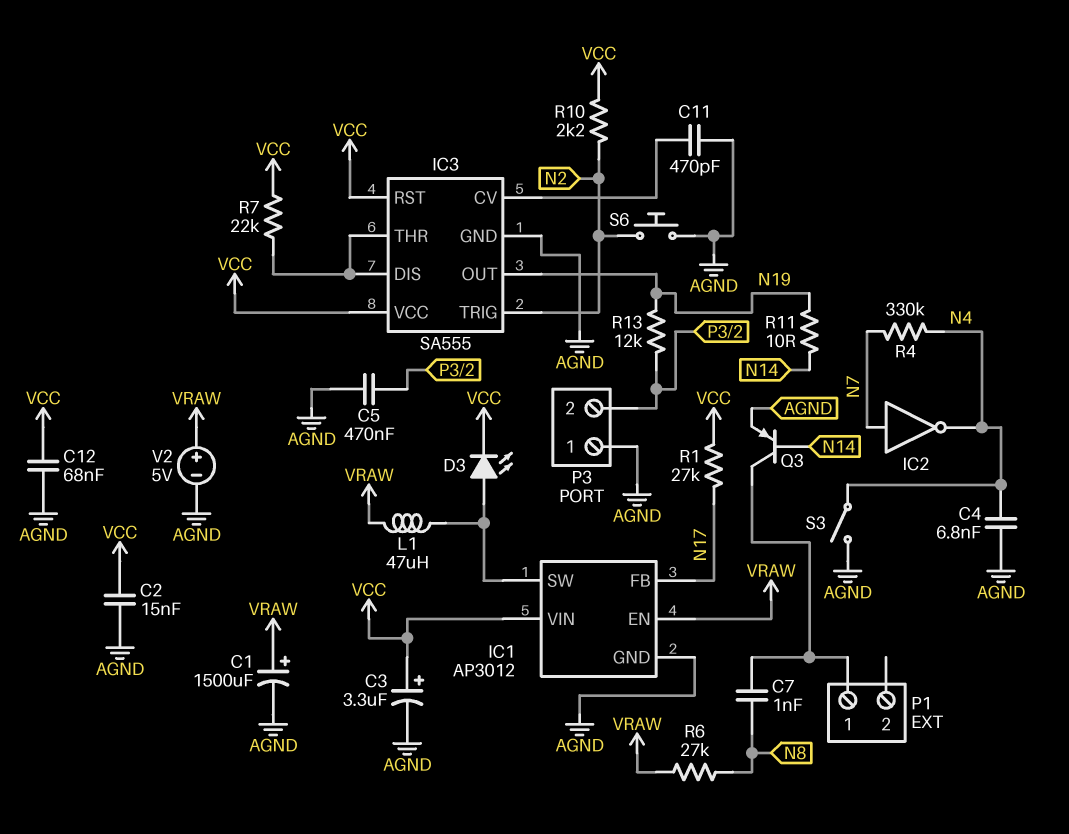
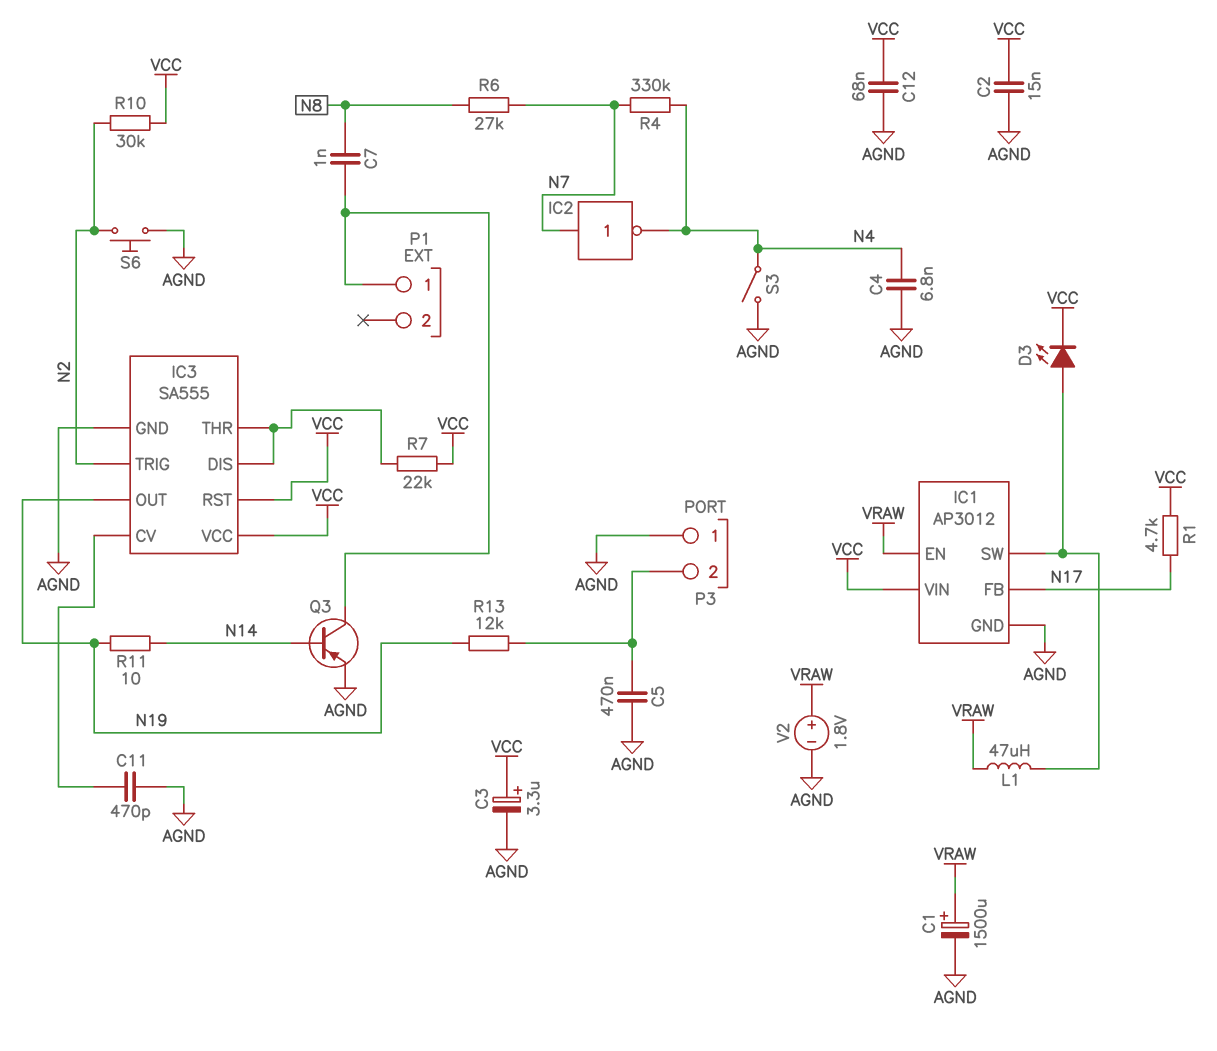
R1: 27k (N17, VCC) -> 4.7k (N17, VCC)
R6: 27k (N8, VRAW) -> 27k (N7, N8)
R10: 2.2k (N2, VCC) -> 30k (N2, VCC)
V2: 5V (plus VRAW, minus AGND) -> 1.8V (plus VRAW, minus AGND)

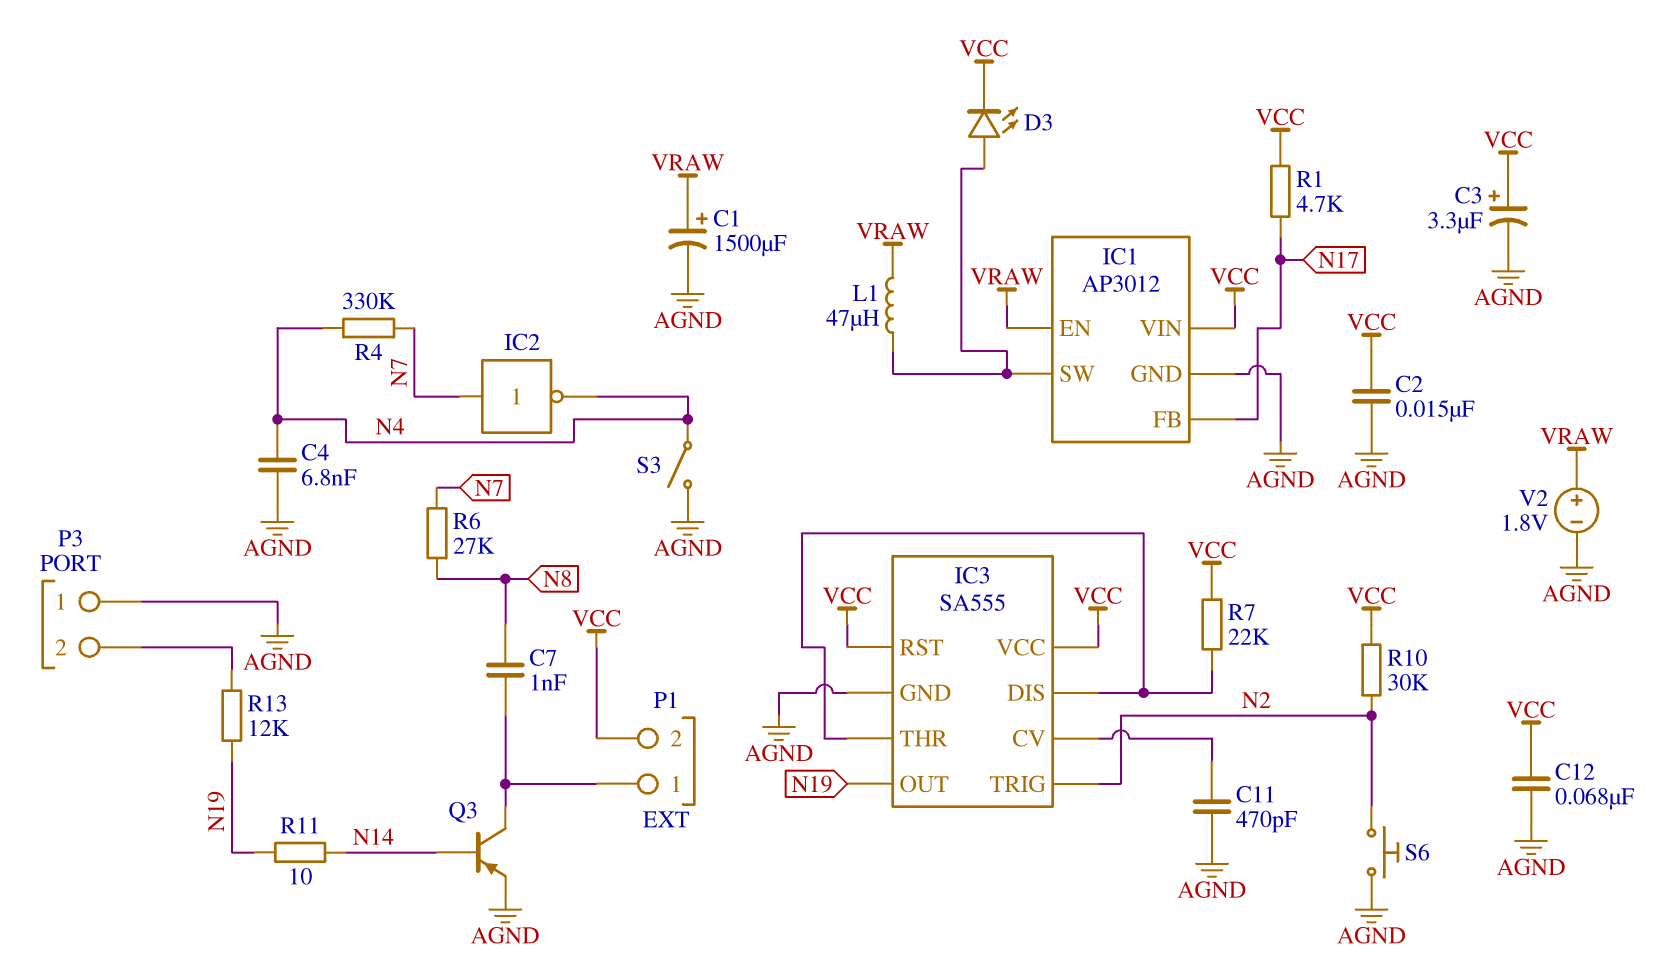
C5: 470nF (AGND, P3/2) -> none
P1 pin 2: none -> VCC

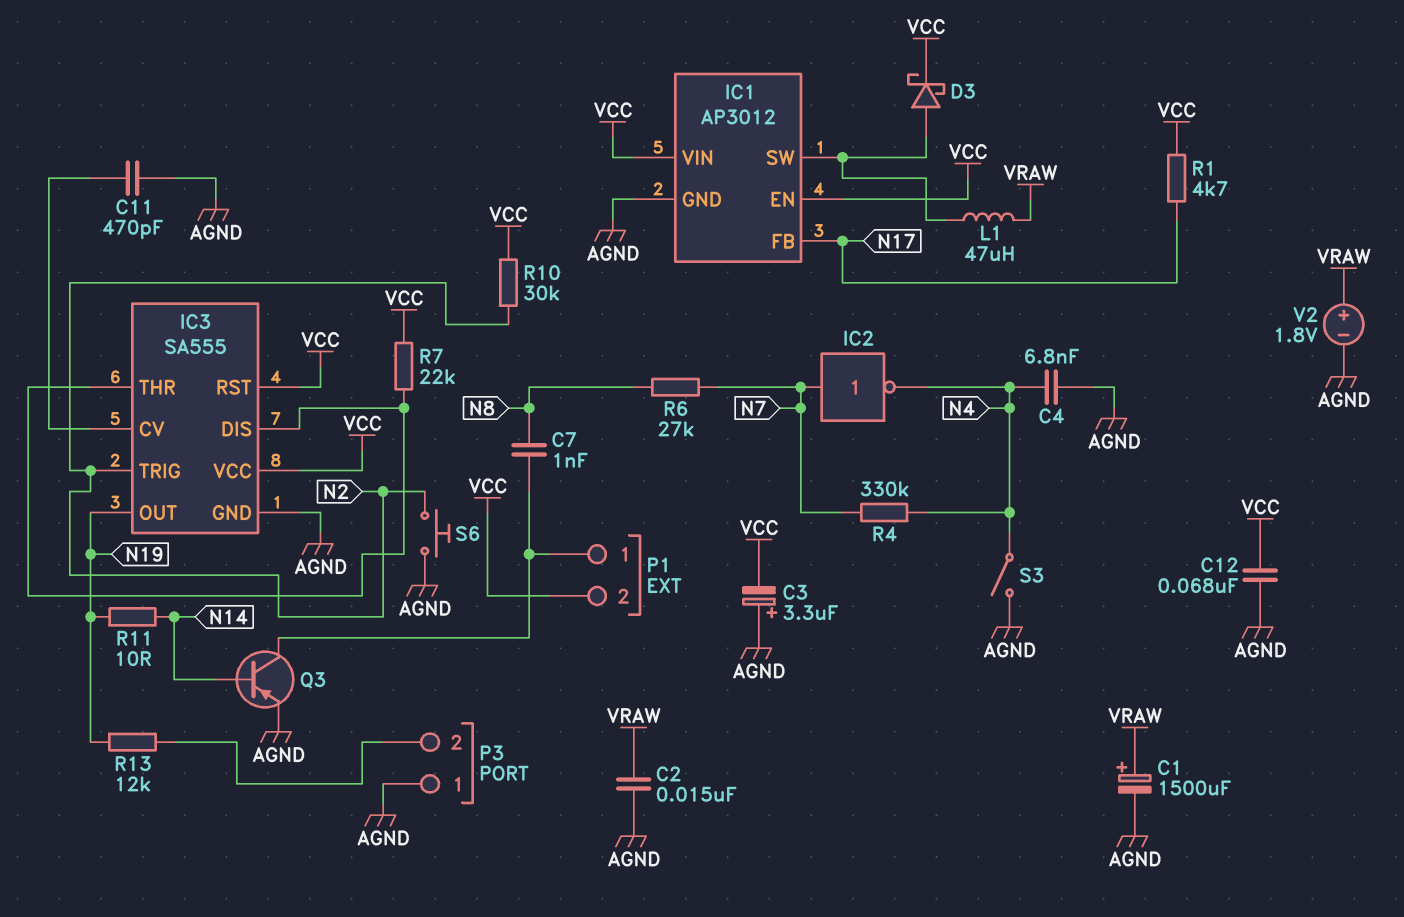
C2: 15nF (AGND, VCC) -> 15nF (AGND, VRAW)
C3: 3.3uF (plus VCC, minus AGND) -> 3.3uF (plus AGND, minus VCC)
D3: LED (A IC1/SW, K VCC) -> schottky (A IC1/SW, K VCC)
IC1 pin EN: VRAW -> VCC

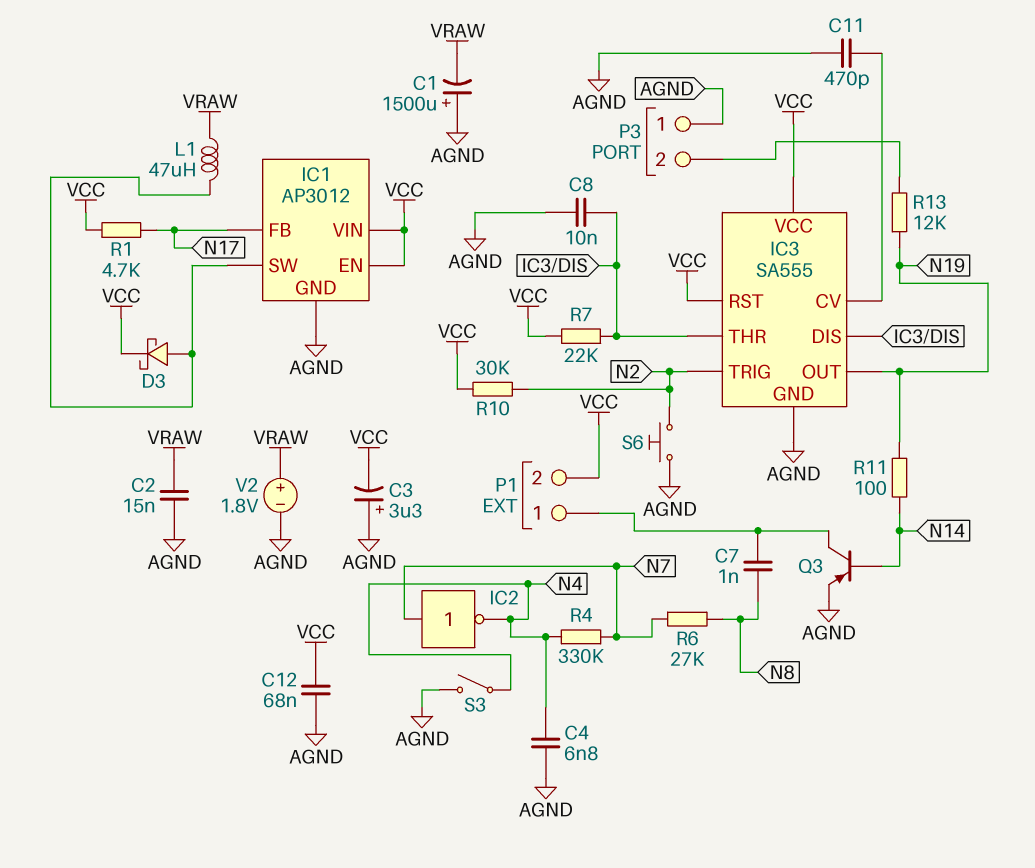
C1: 1500uF (plus VRAW, minus AGND) -> 1500uF (plus AGND, minus VRAW)
C8: none -> 10nF (AGND, IC3/DIS)
R11: 10 (N14, N19) -> 100 (N14, N19)

